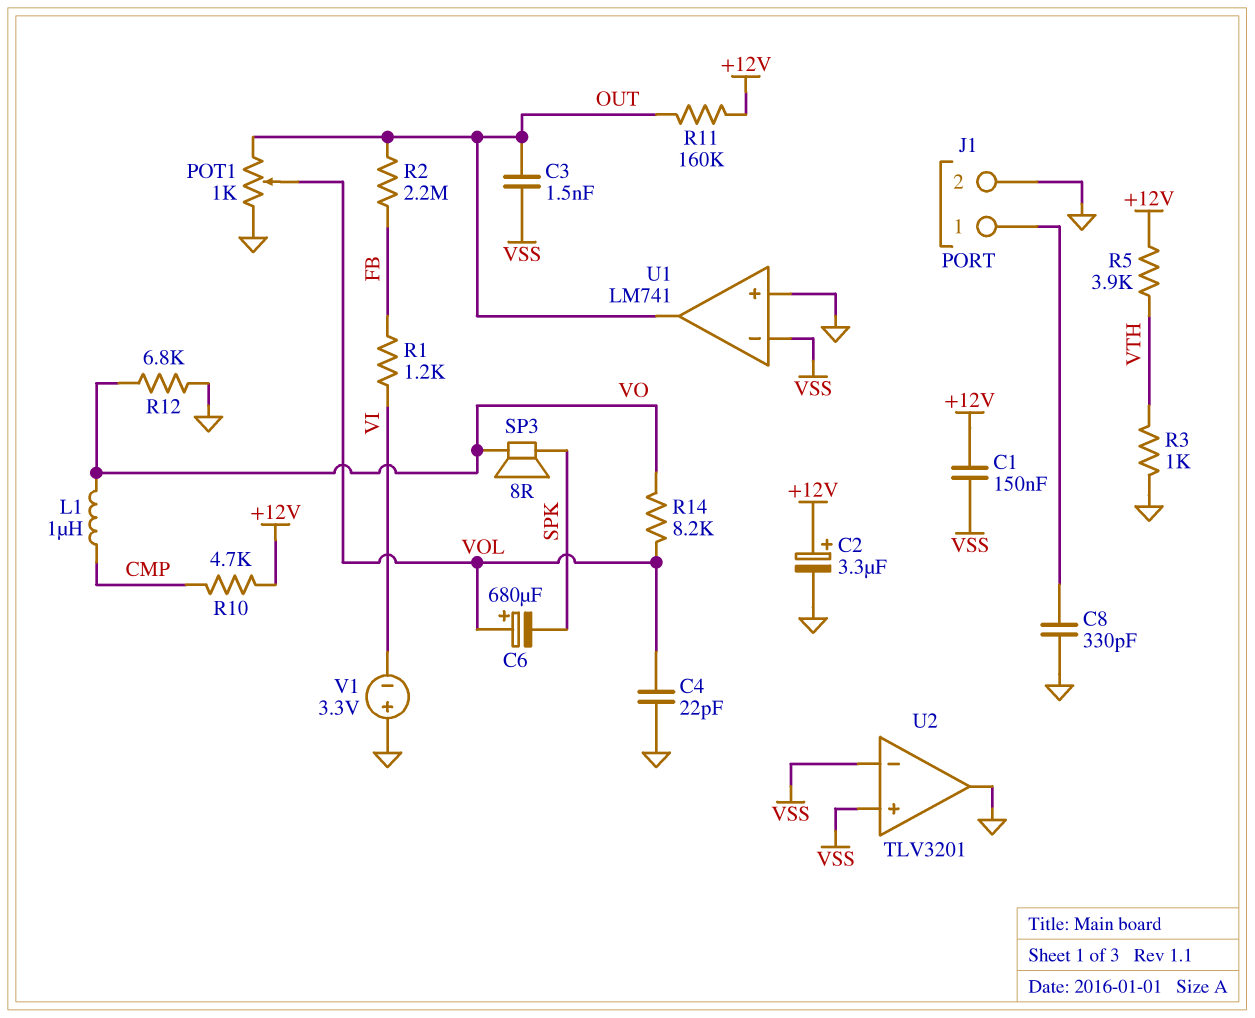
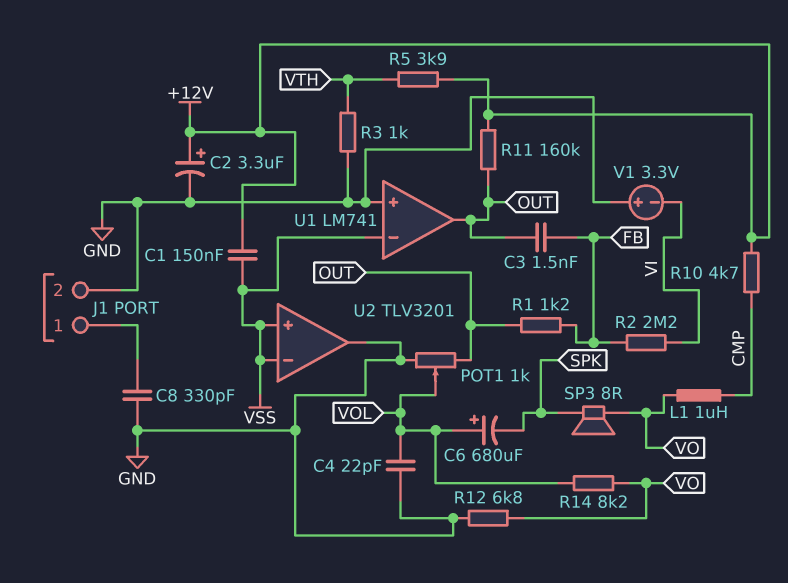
C3: 1.5nF (OUT, VSS) -> 1.5nF (FB, OUT)
R1: 1.2k (FB, VI) -> 1.2k (FB, OUT)
R2: 2.2M (FB, OUT) -> 2.2M (FB, VI)

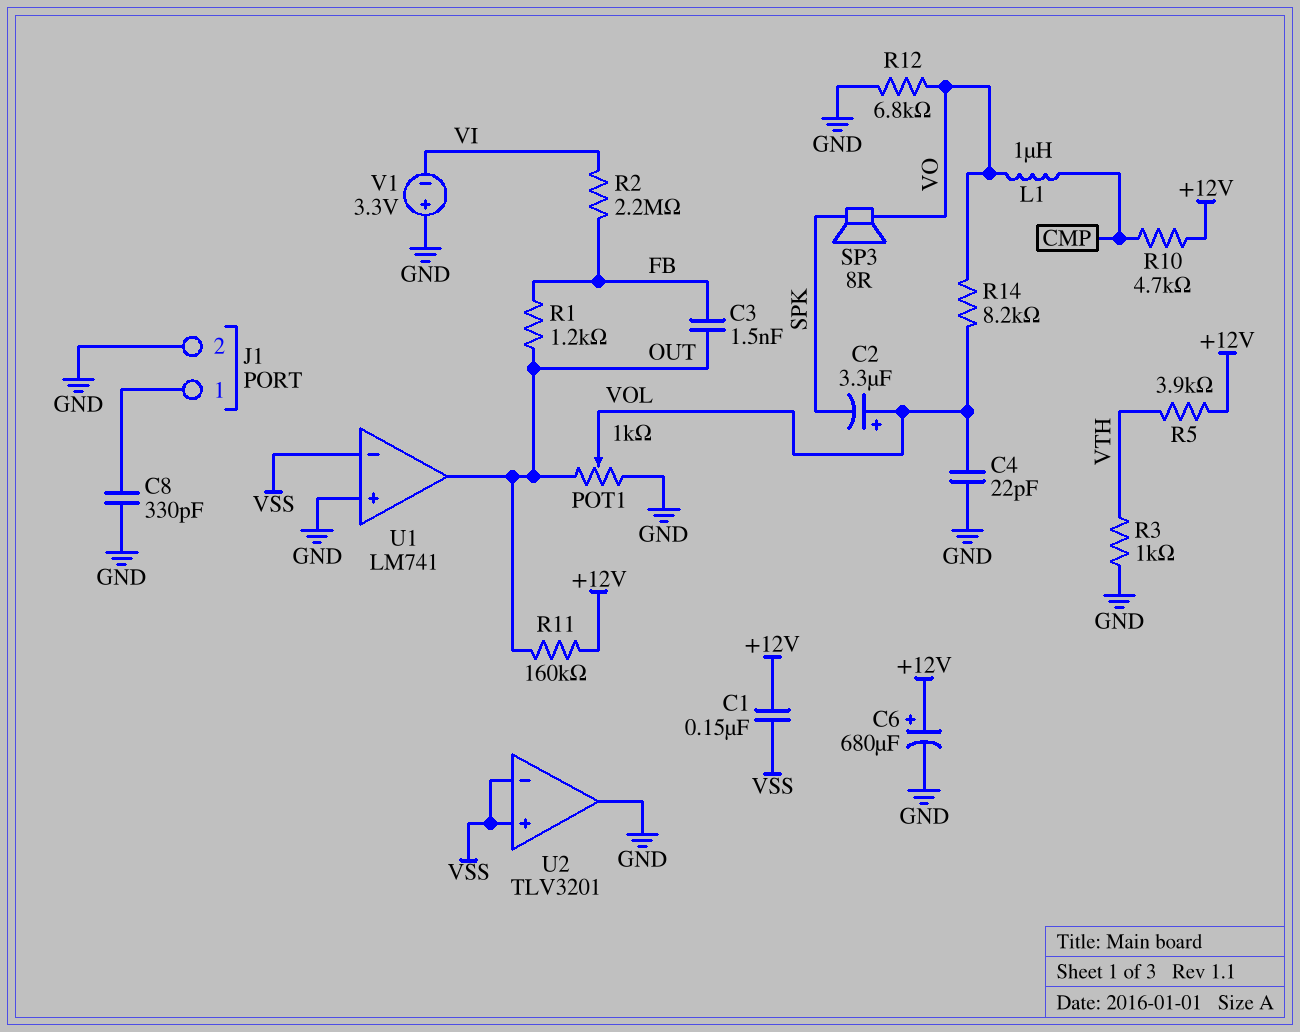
C2: 3.3uF (plus +12V, minus GND) -> 3.3uF (plus VOL, minus SPK)
C6: 680uF (plus VOL, minus SPK) -> 680uF (plus +12V, minus GND)

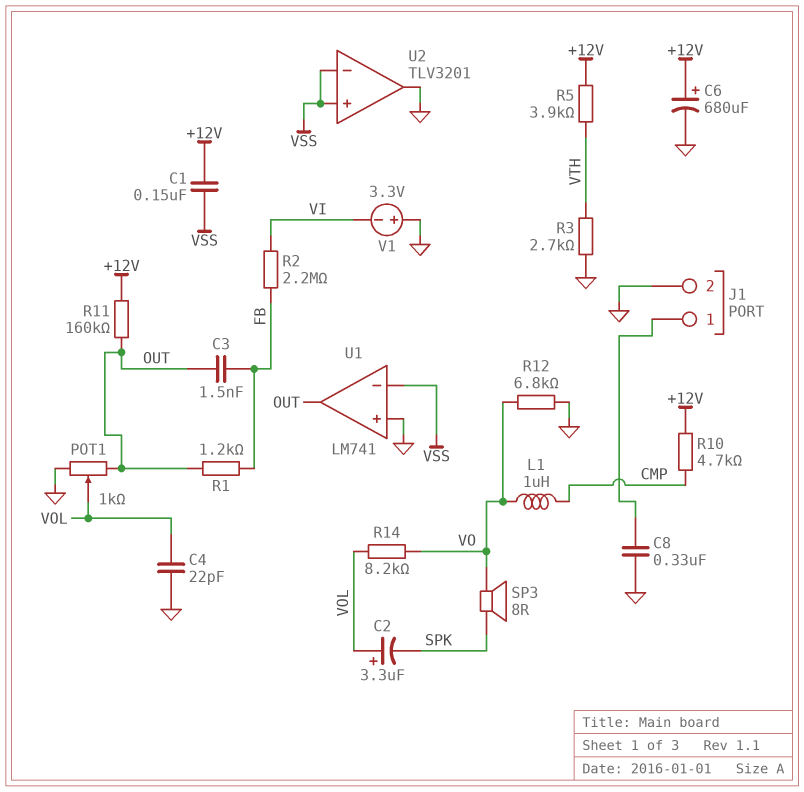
C8: 330pF (GND, J1/1) -> 330nF (GND, J1/1)
R3: 1k (GND, VTH) -> 2.7k (GND, VTH)

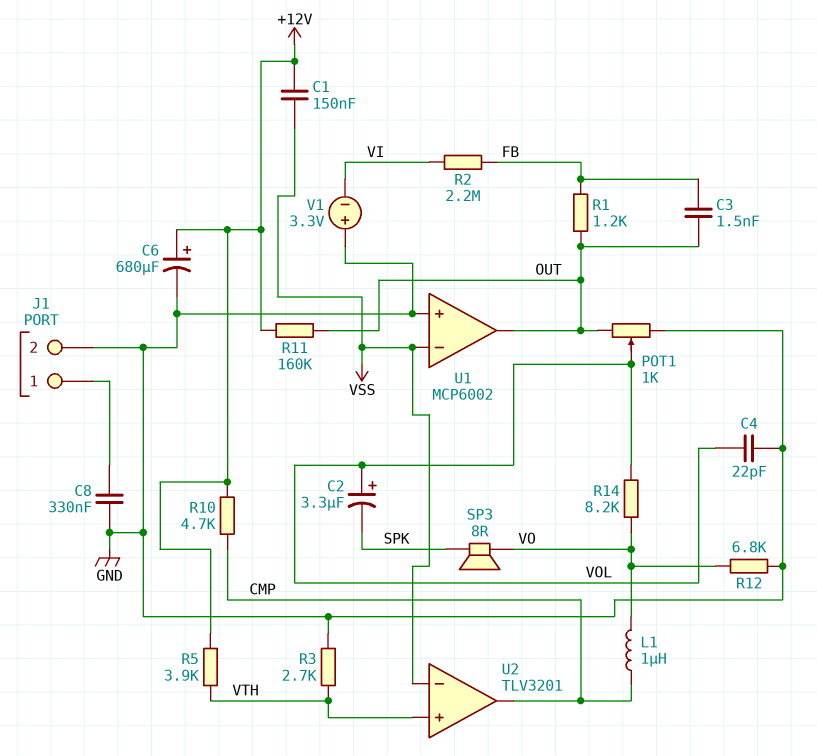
U1: LM741 -> MCP6002
U2 pin in+: VSS -> VTH
U2 pin out: GND -> CMP

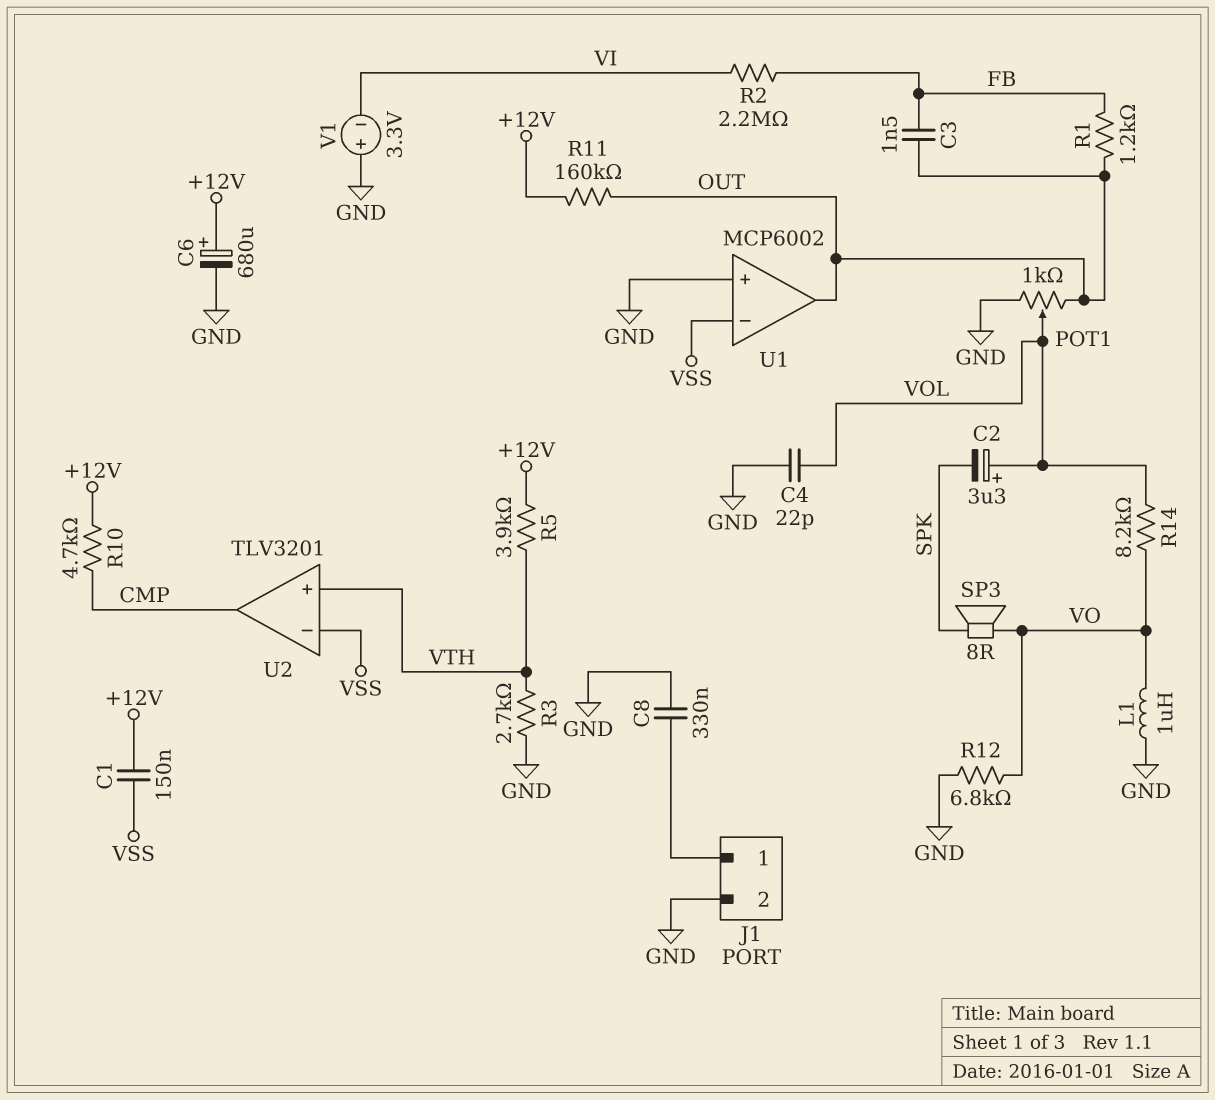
L1: 1uH (CMP, VO) -> 1uH (GND, VO)

